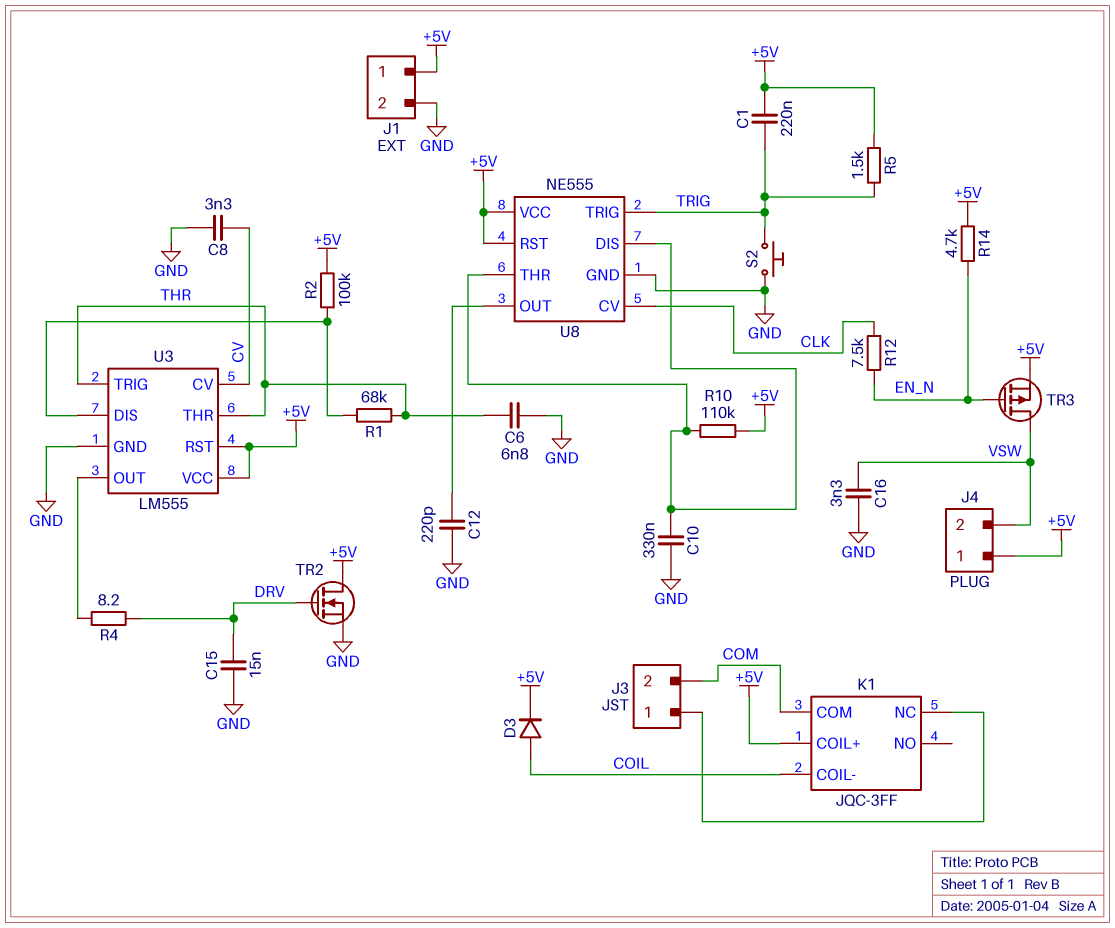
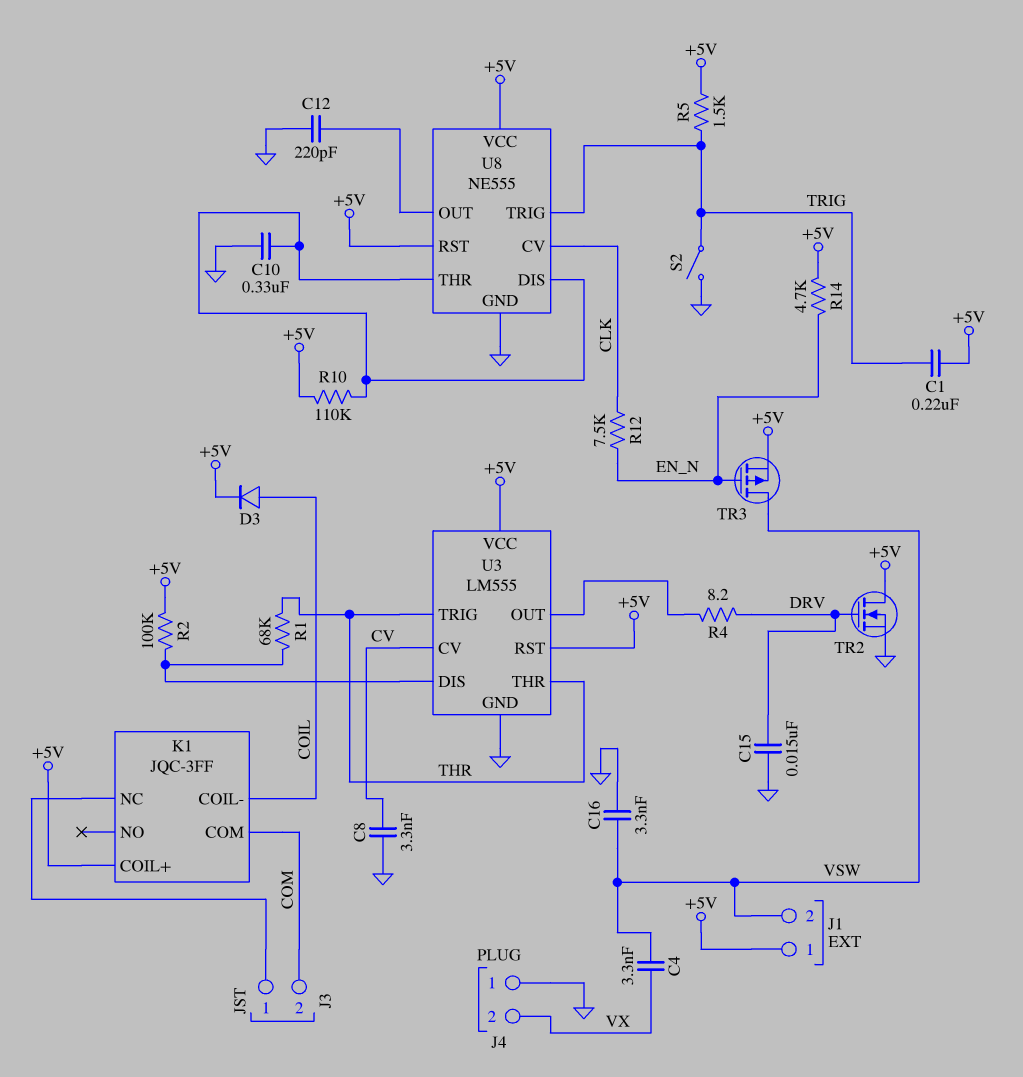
C4: none -> 3.3nF (VSW, VX)
C6: 6.8nF (GND, THR) -> none
J1 pin 2: GND -> VSW
J4 pin 1: +5V -> GND
J4 pin 2: VSW -> VX
S2: button (GND, TRIG) -> switch (GND, TRIG)

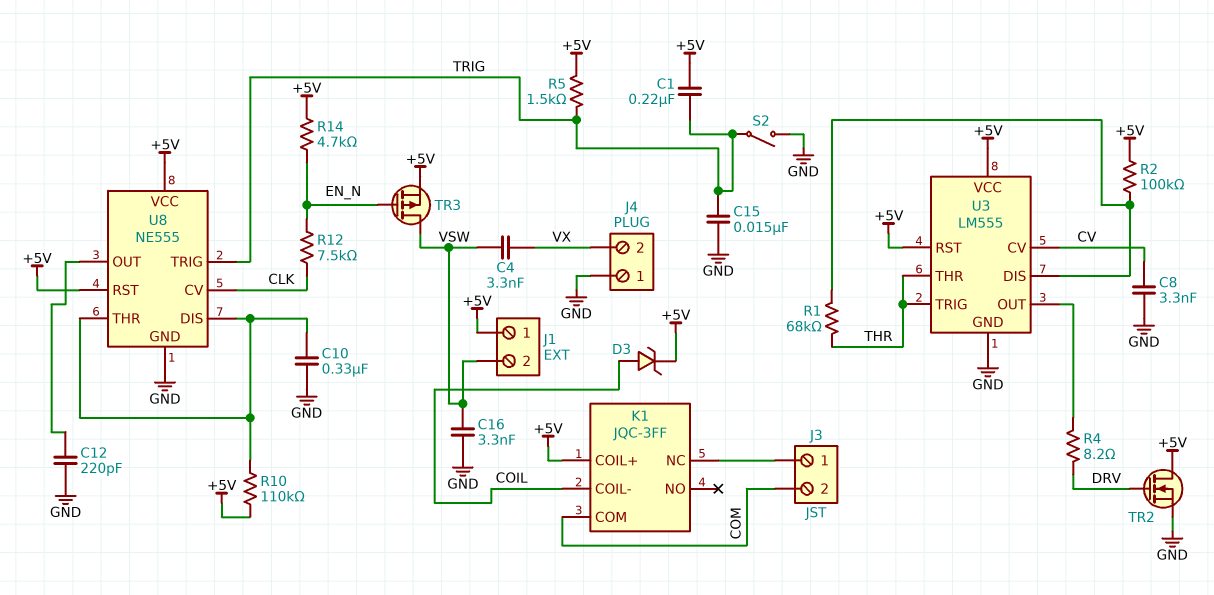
C15: 15nF (DRV, GND) -> 15nF (GND, TRIG)
D3: diode (A COIL, K +5V) -> zener (A COIL, K +5V)

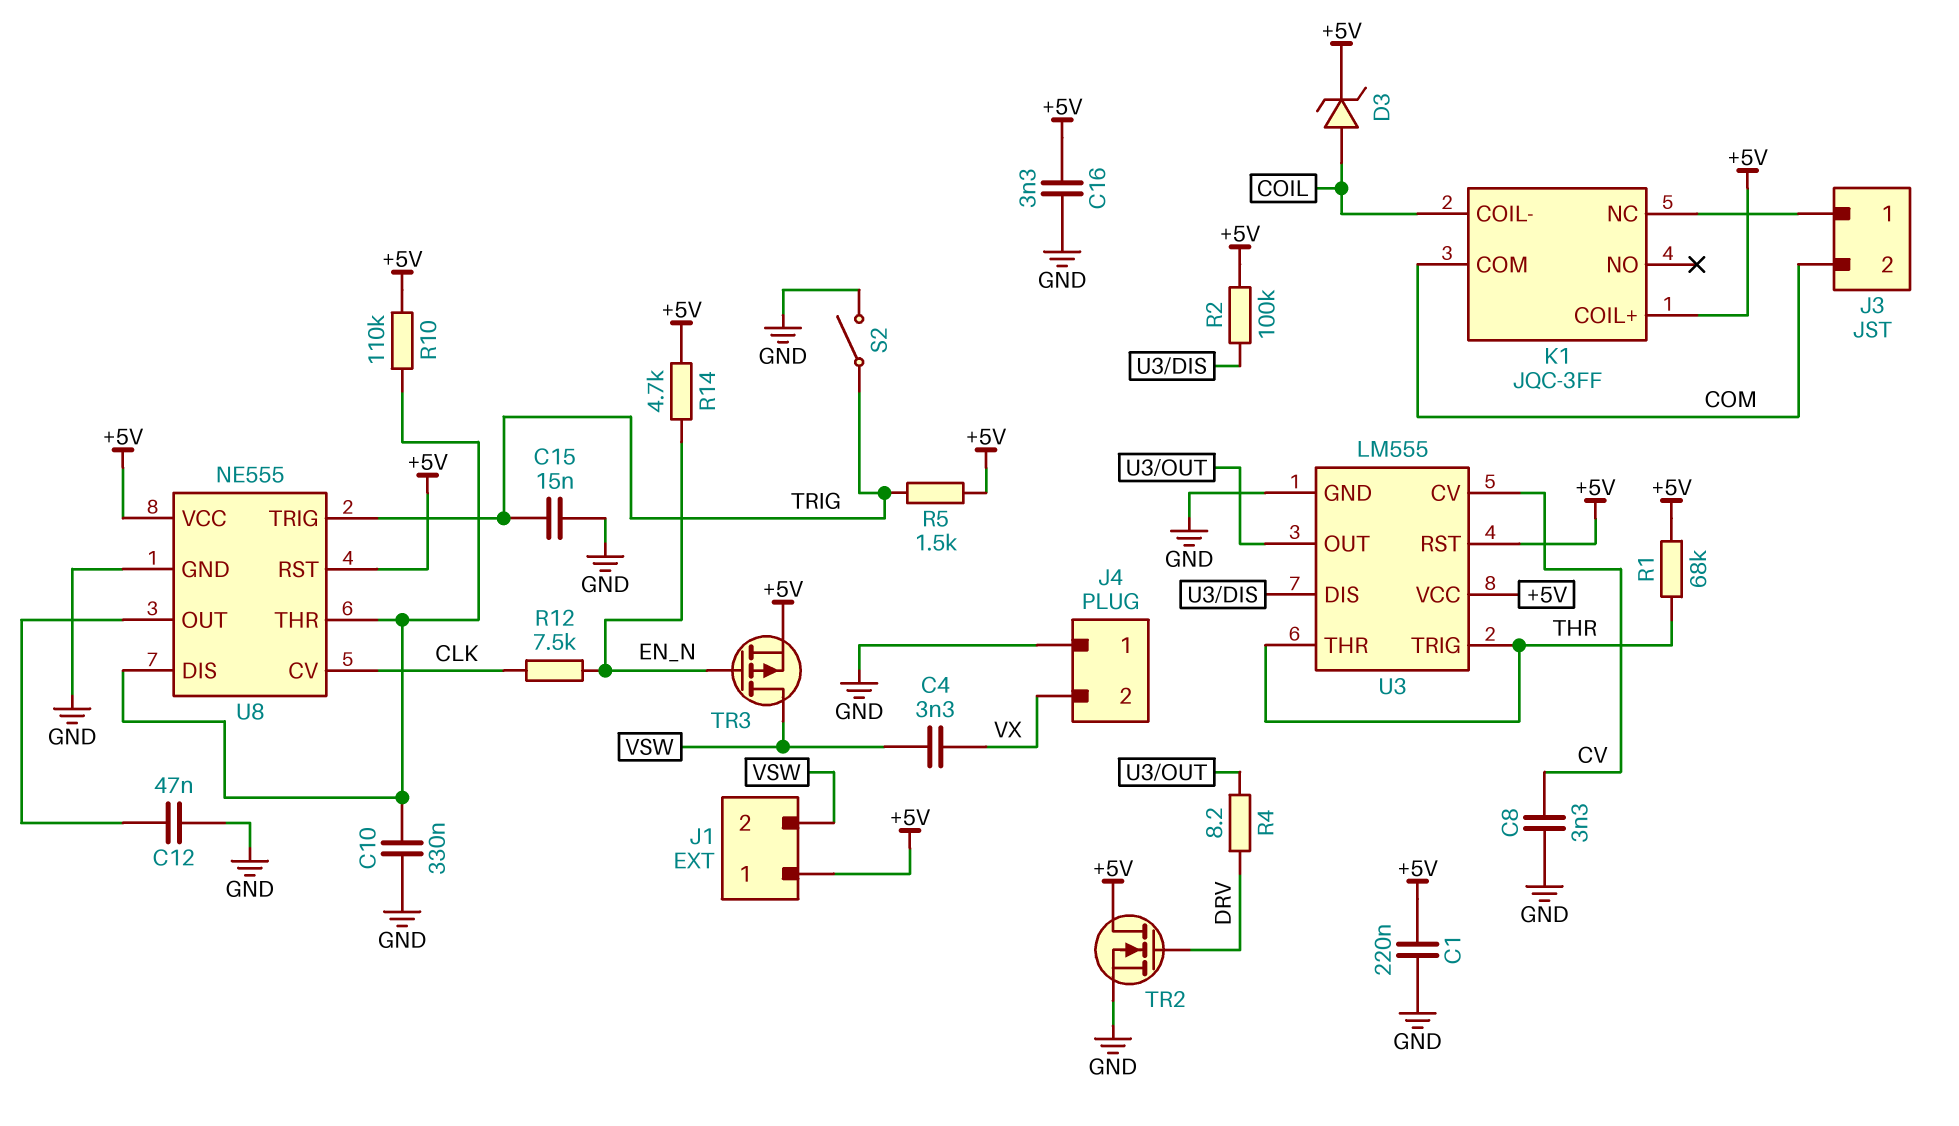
C1: 220nF (+5V, TRIG) -> 220nF (+5V, GND)
C12: 220pF (GND, U8/OUT) -> 47nF (GND, U8/OUT)
C16: 3.3nF (GND, VSW) -> 3.3nF (+5V, GND)
R1: 68k (THR, U3/DIS) -> 68k (+5V, THR)

